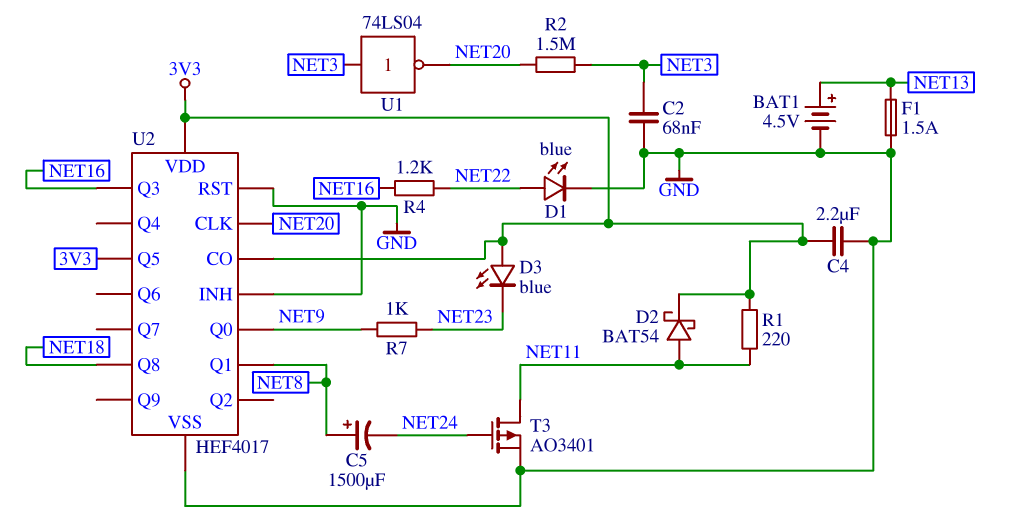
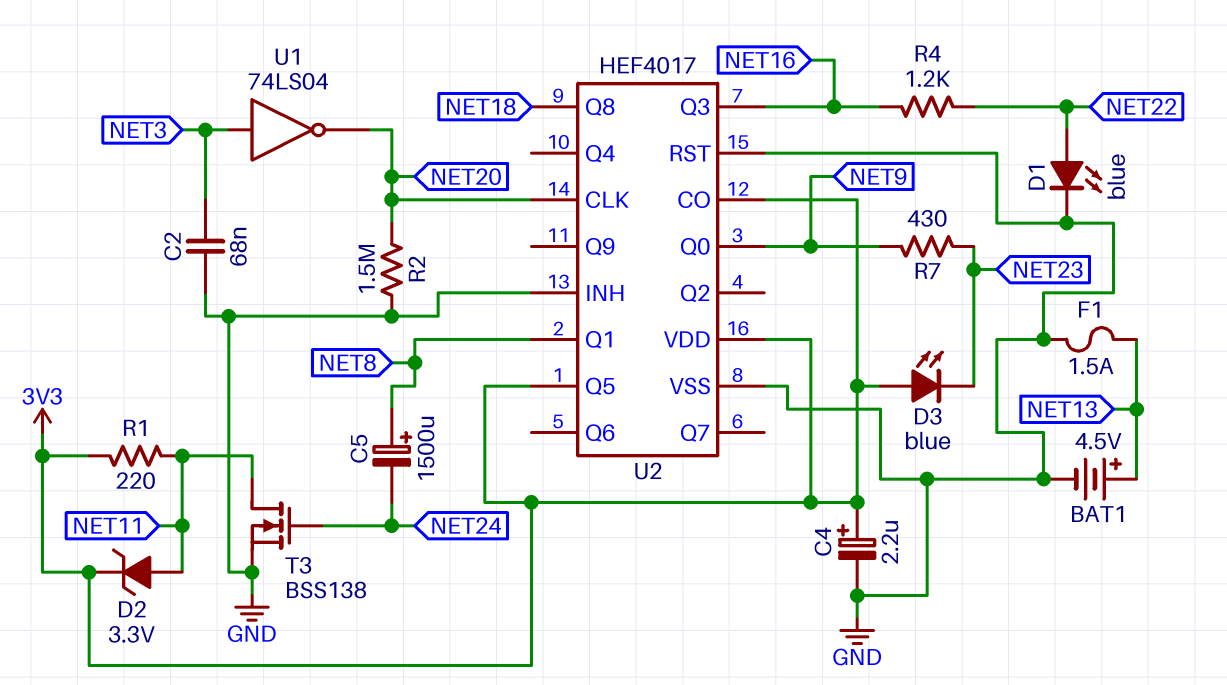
C4: 2.2uF (3V3, GND) -> 2.2uF (plus 3V3, minus GND)
D2: schottky BAT54 (A NET11, K 3V3) -> zener 3.3V (A NET11, K 3V3)
R2: 1.5M (NET3, NET20) -> 1.5M (GND, NET20)
R7: 1k (NET9, NET23) -> 430 (NET9, NET23)
T3: PMOS AO3401 (G NET24, D NET11, S GND) -> NMOS BSS138 (G NET24, D NET11, S GND)

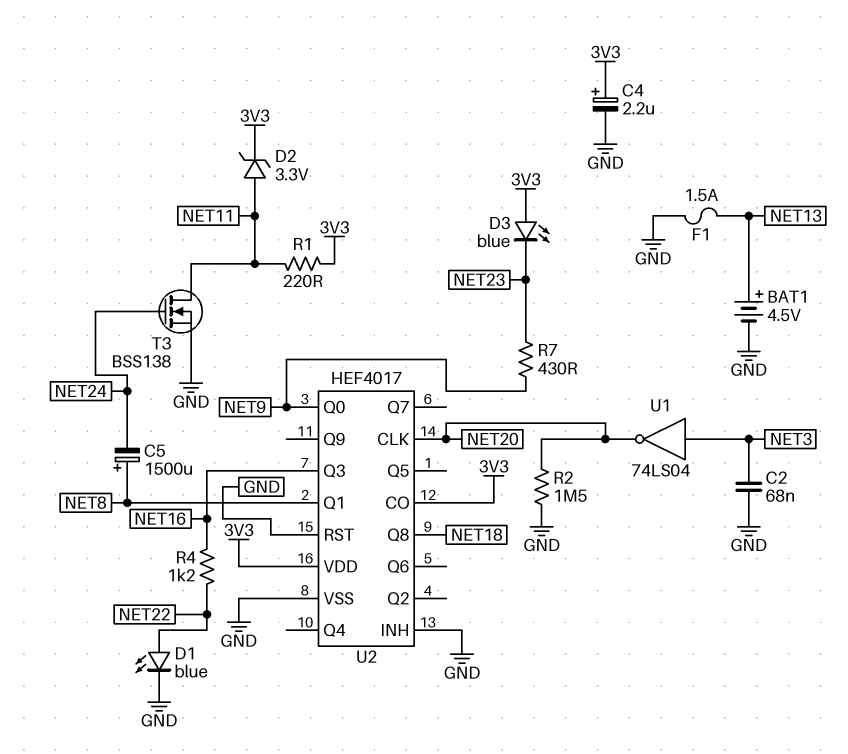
U2 pin Q5: 3V3 -> none

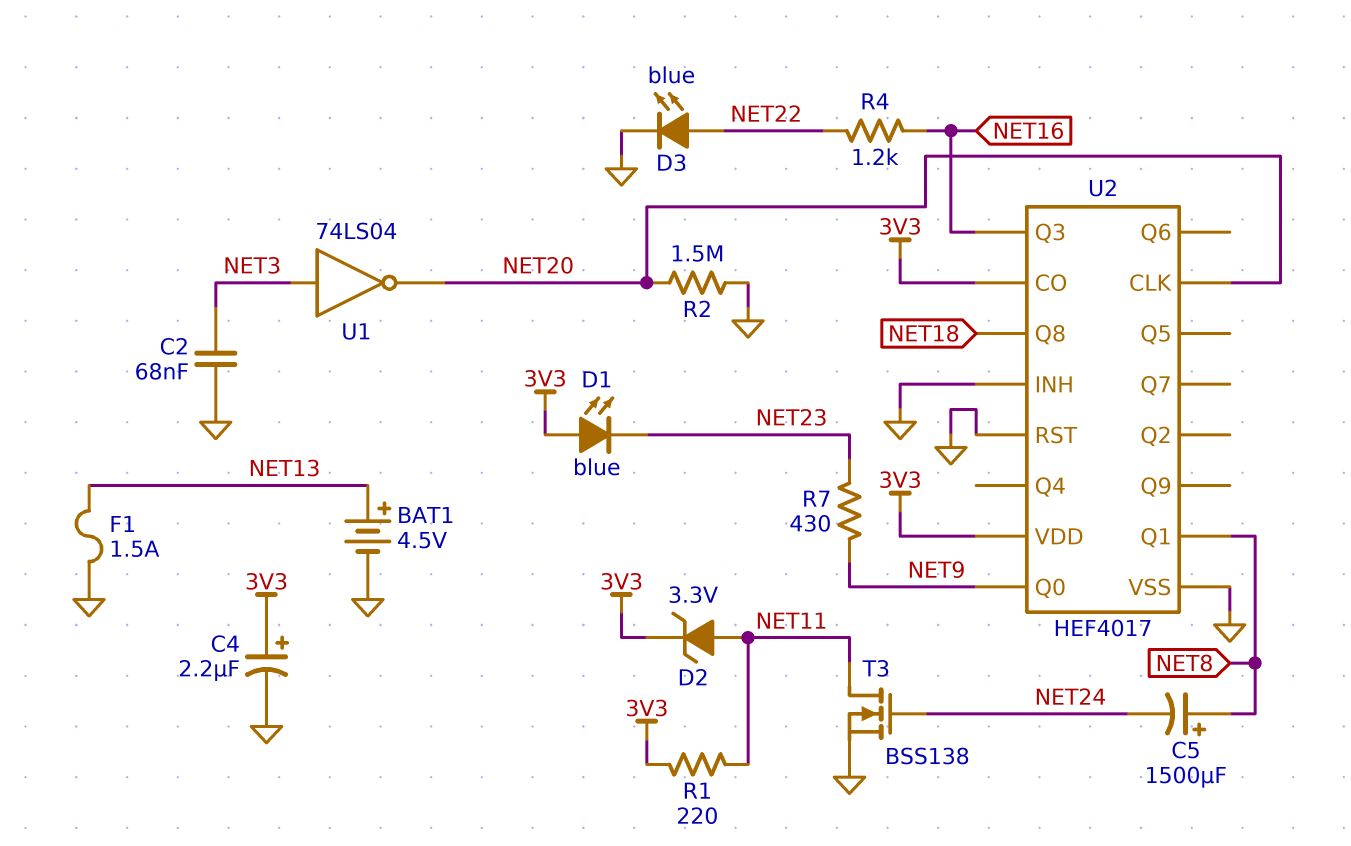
D1: LED blue (A NET22, K GND) -> LED blue (A 3V3, K NET23)
D3: LED blue (A 3V3, K NET23) -> LED blue (A NET22, K GND)

